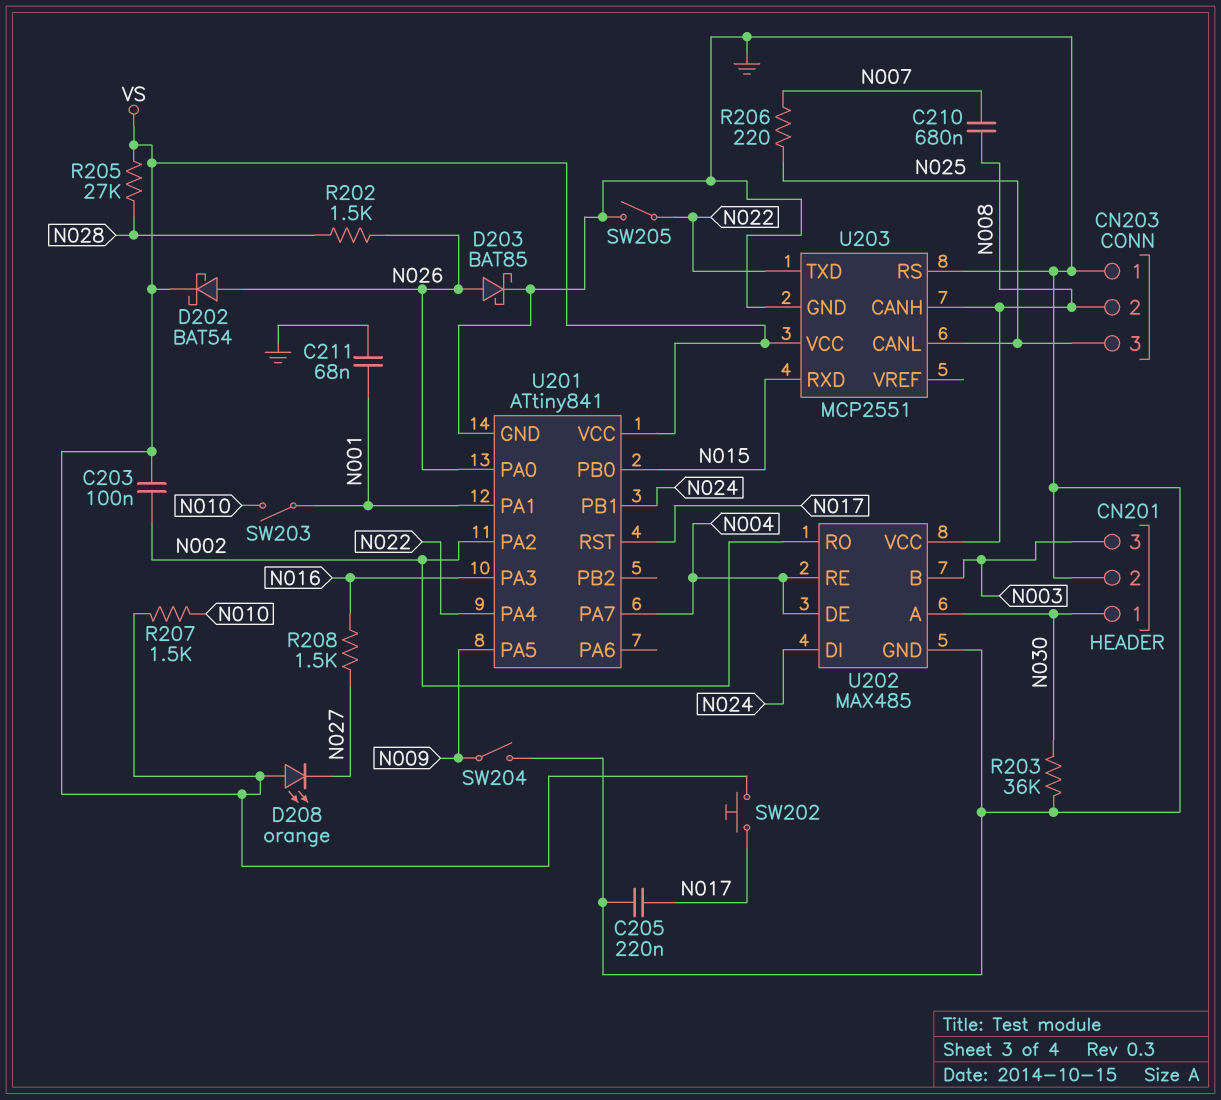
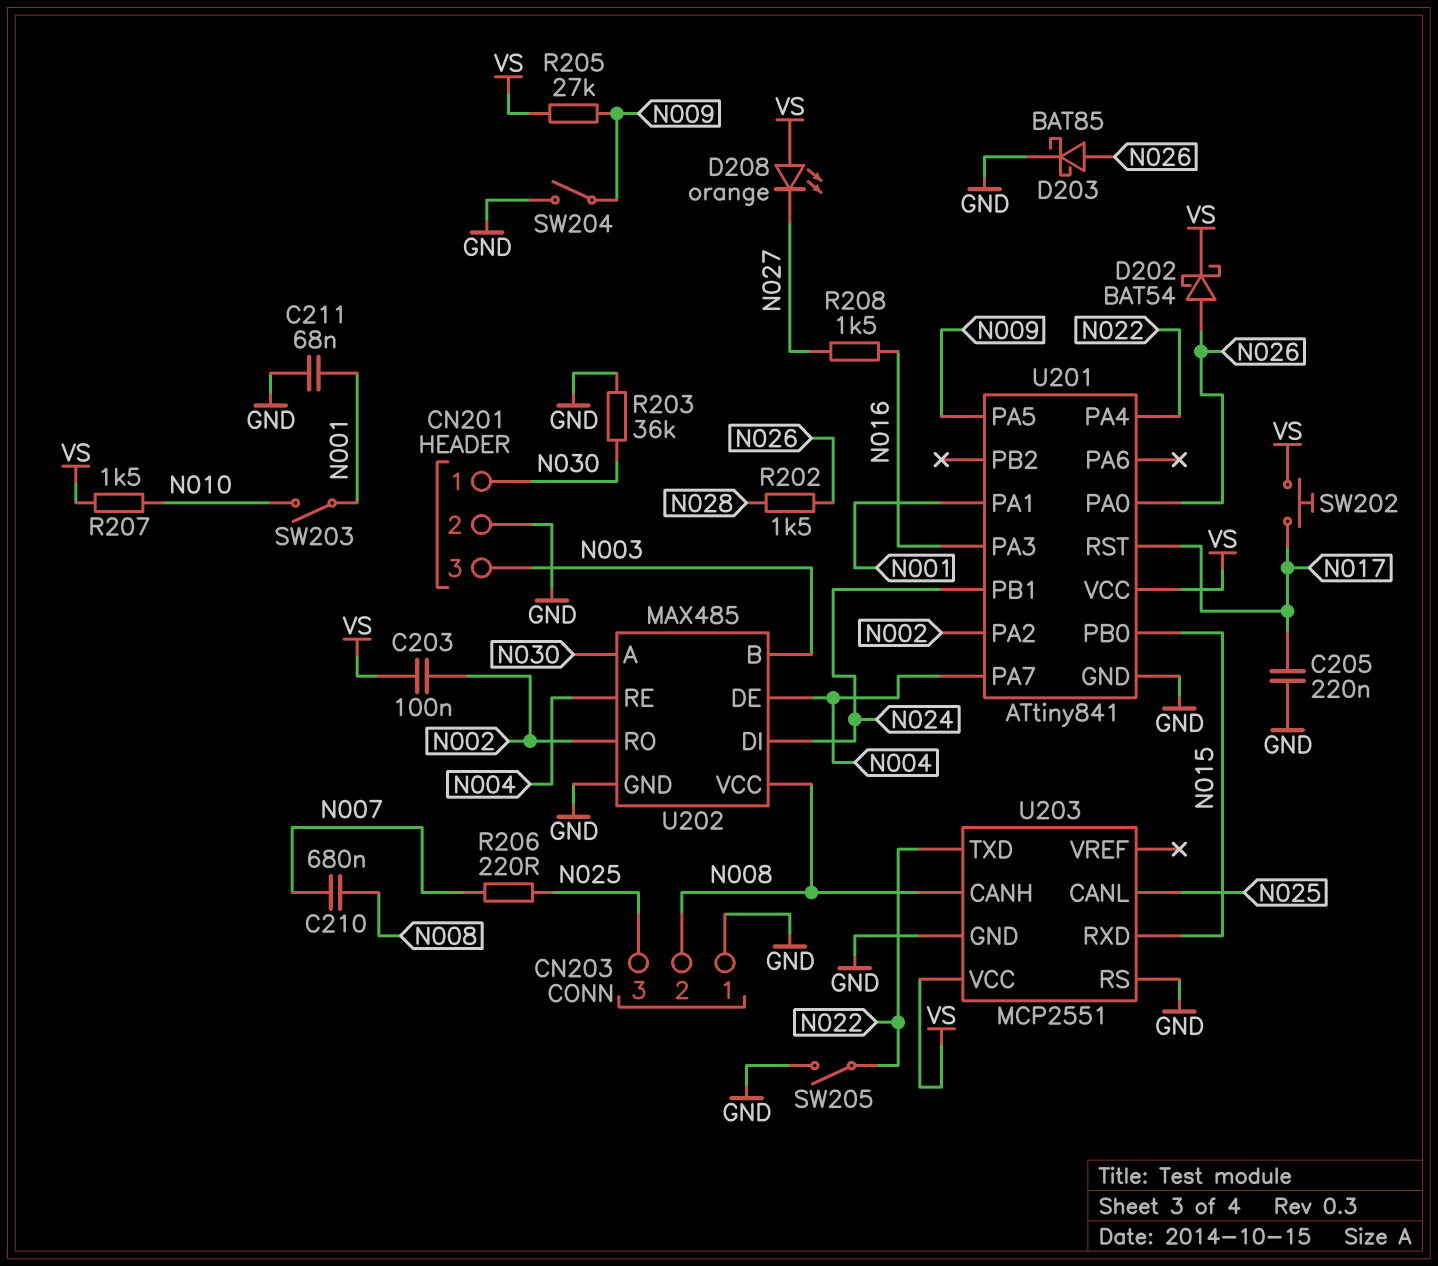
R205: 27k (N028, VS) -> 27k (N009, VS)

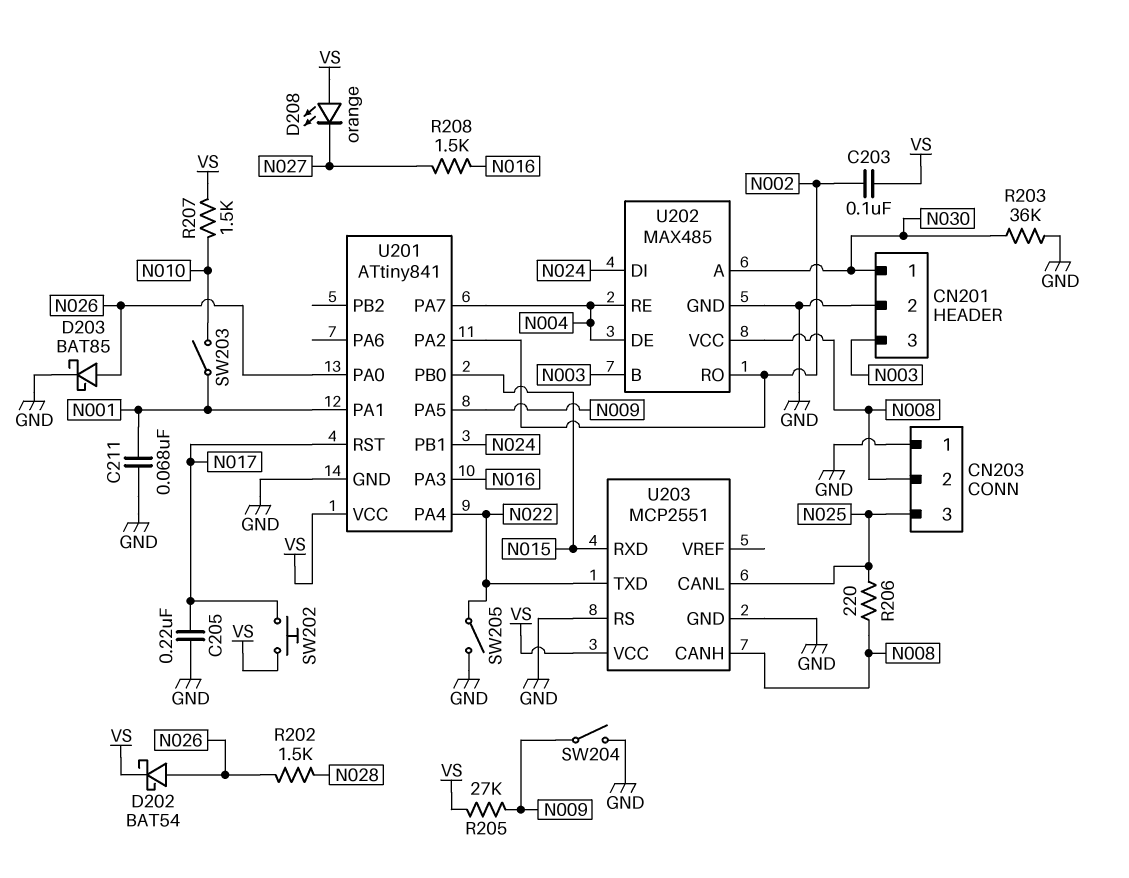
C210: 680nF (N007, N008) -> none
R206: 220 (N007, N025) -> 220 (N008, N025)

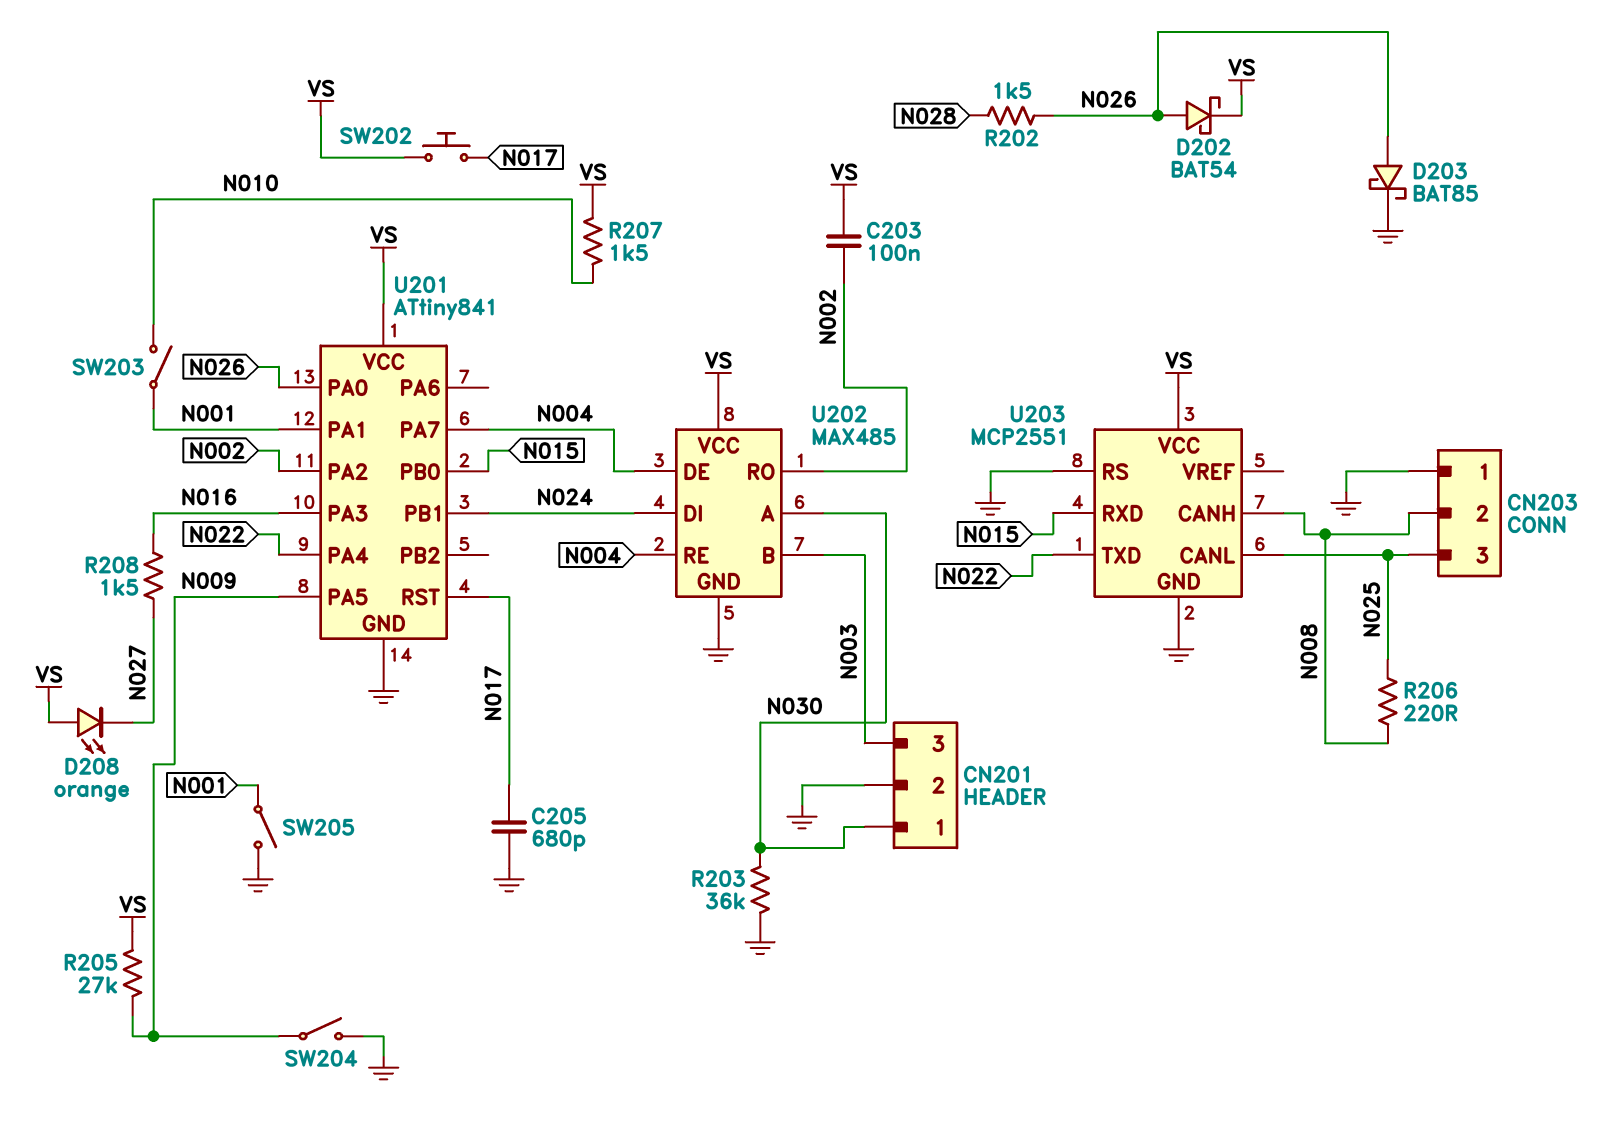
C205: 220nF (GND, N017) -> 680pF (GND, N017)
C211: 68nF (GND, N001) -> none
SW205: switch (GND, N022) -> switch (GND, N001)
U202 pin VCC: N008 -> VS

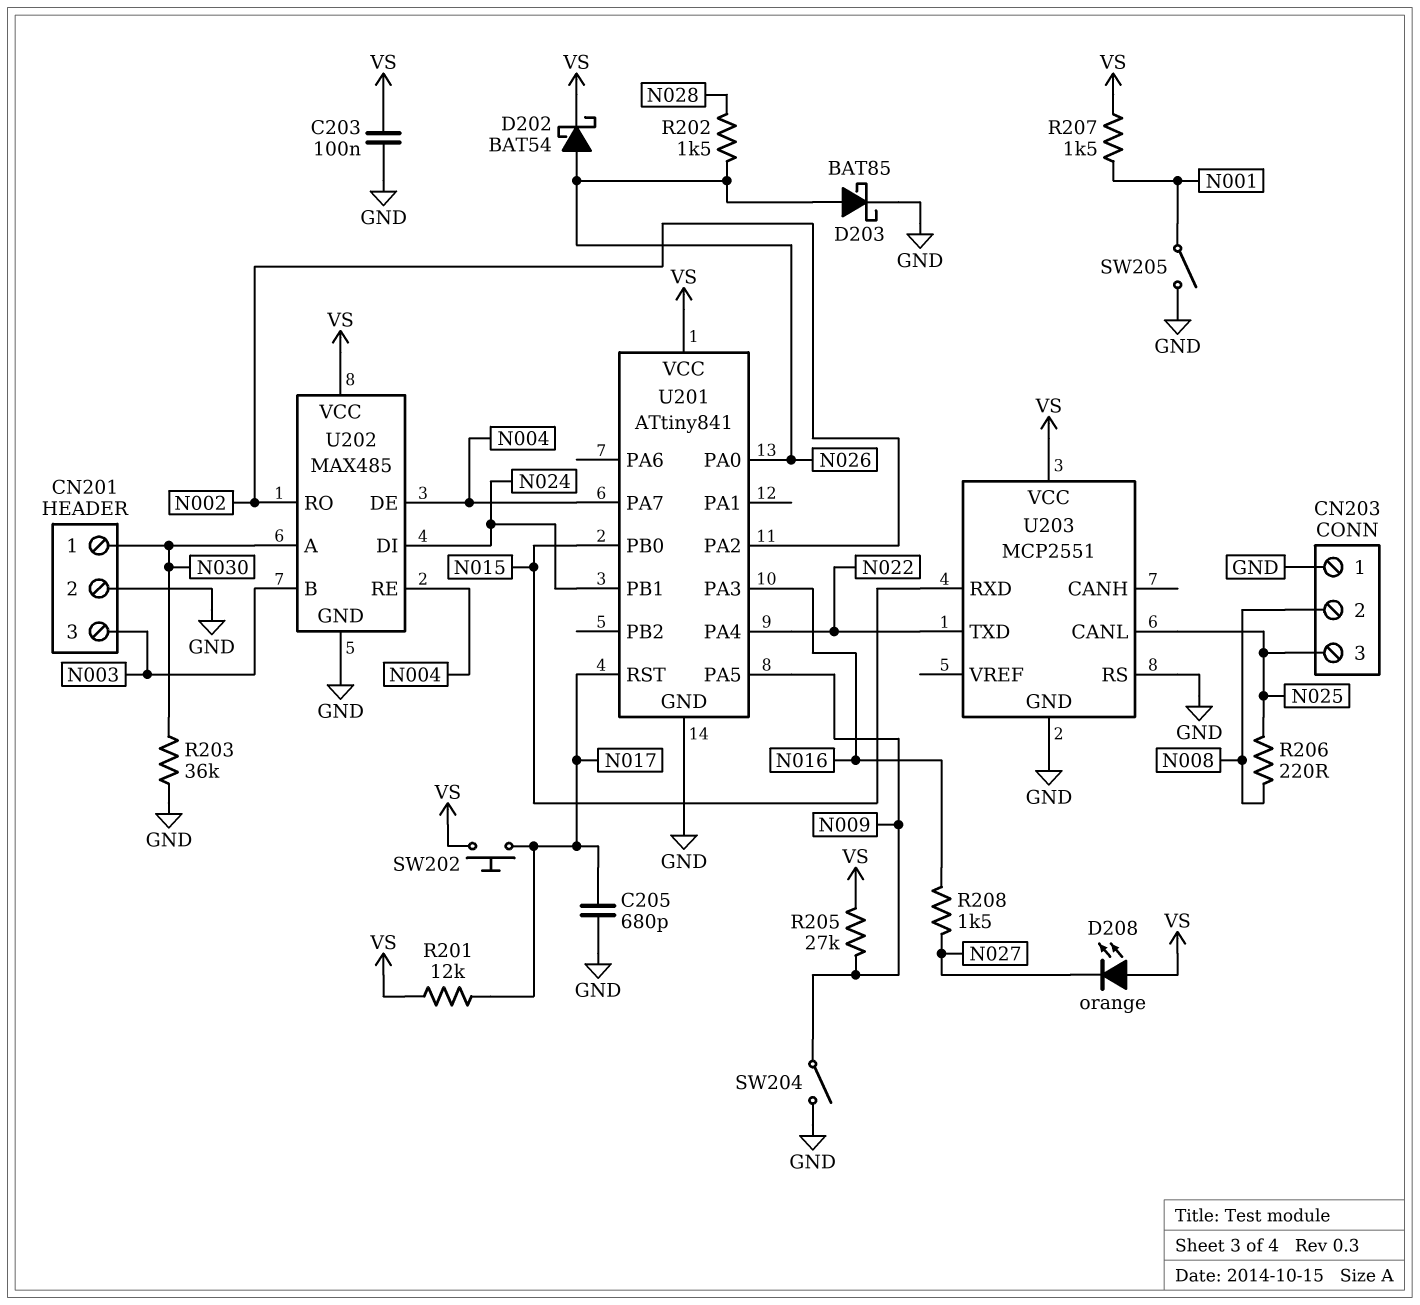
C203: 100nF (N002, VS) -> 100nF (GND, VS)
R201: none -> 12k (N017, VS)
R207: 1.5k (N010, VS) -> 1.5k (N001, VS)
SW203: switch (N001, N010) -> none
U201 pin PA1: N001 -> none
U203 pin CANH: N008 -> none

